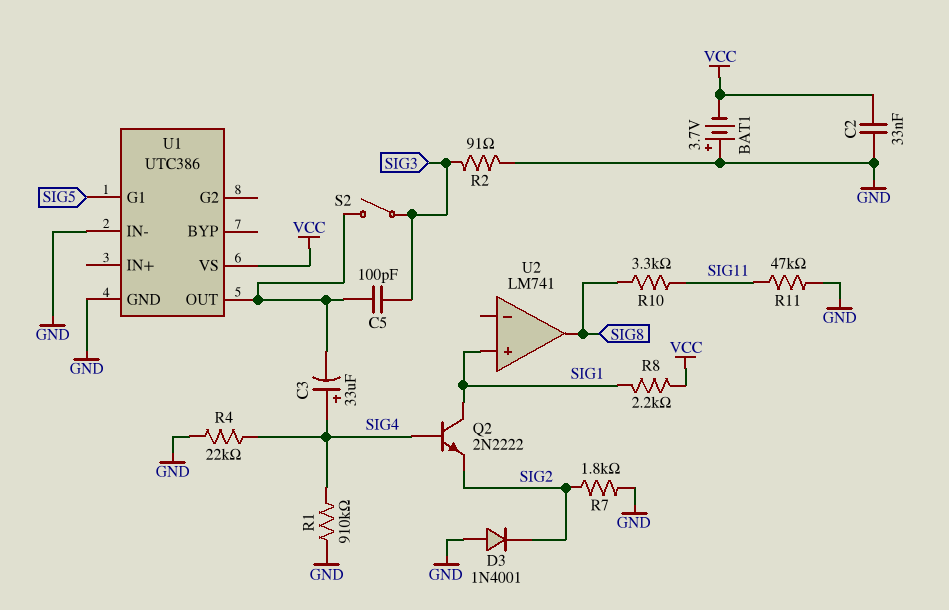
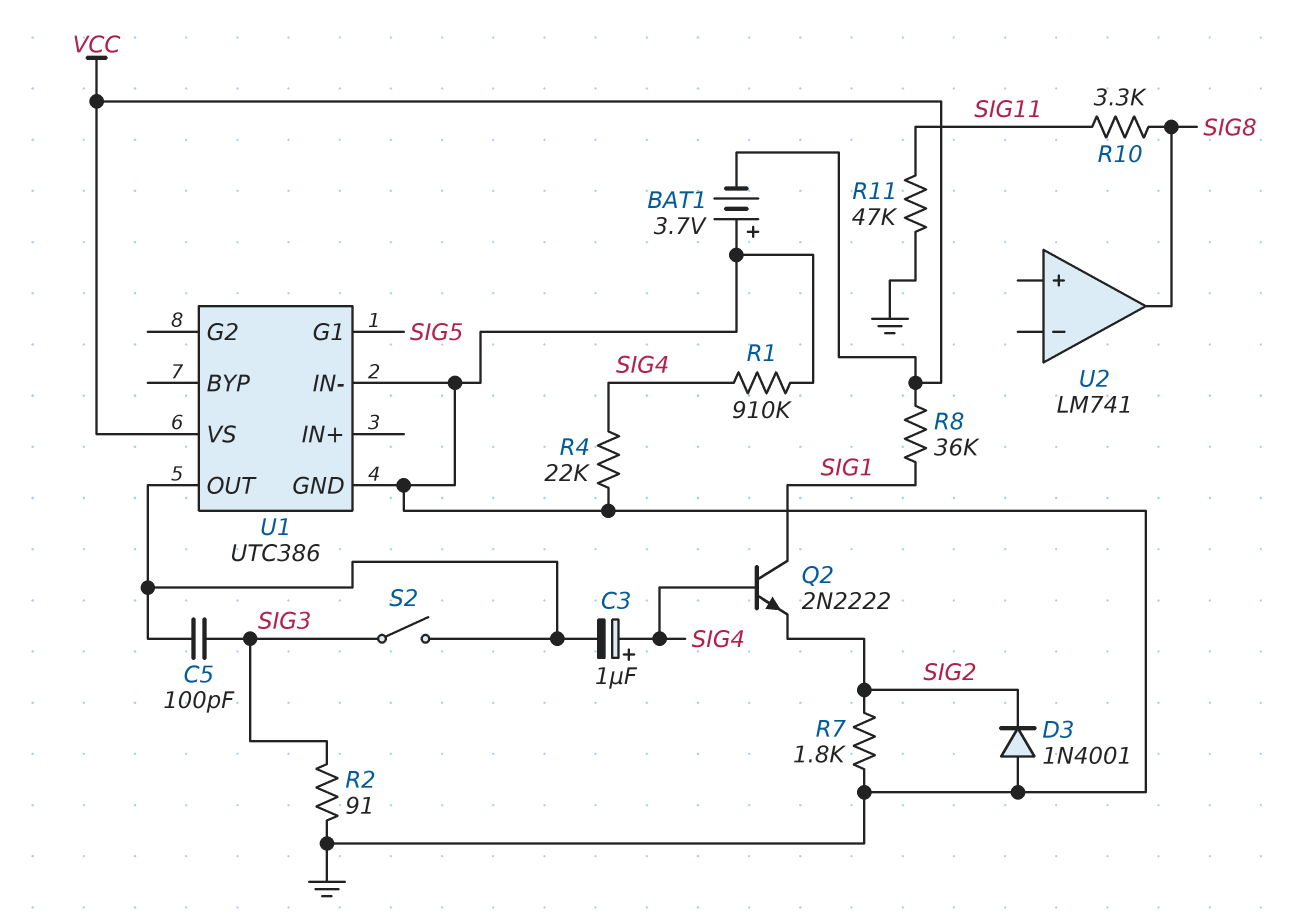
C2: 33nF (GND, VCC) -> none
C3: 33uF (plus SIG4, minus U1/OUT) -> 1uF (plus SIG4, minus U1/OUT)
R8: 2.2k (SIG1, VCC) -> 36k (SIG1, VCC)
U2 pin in+: SIG1 -> none

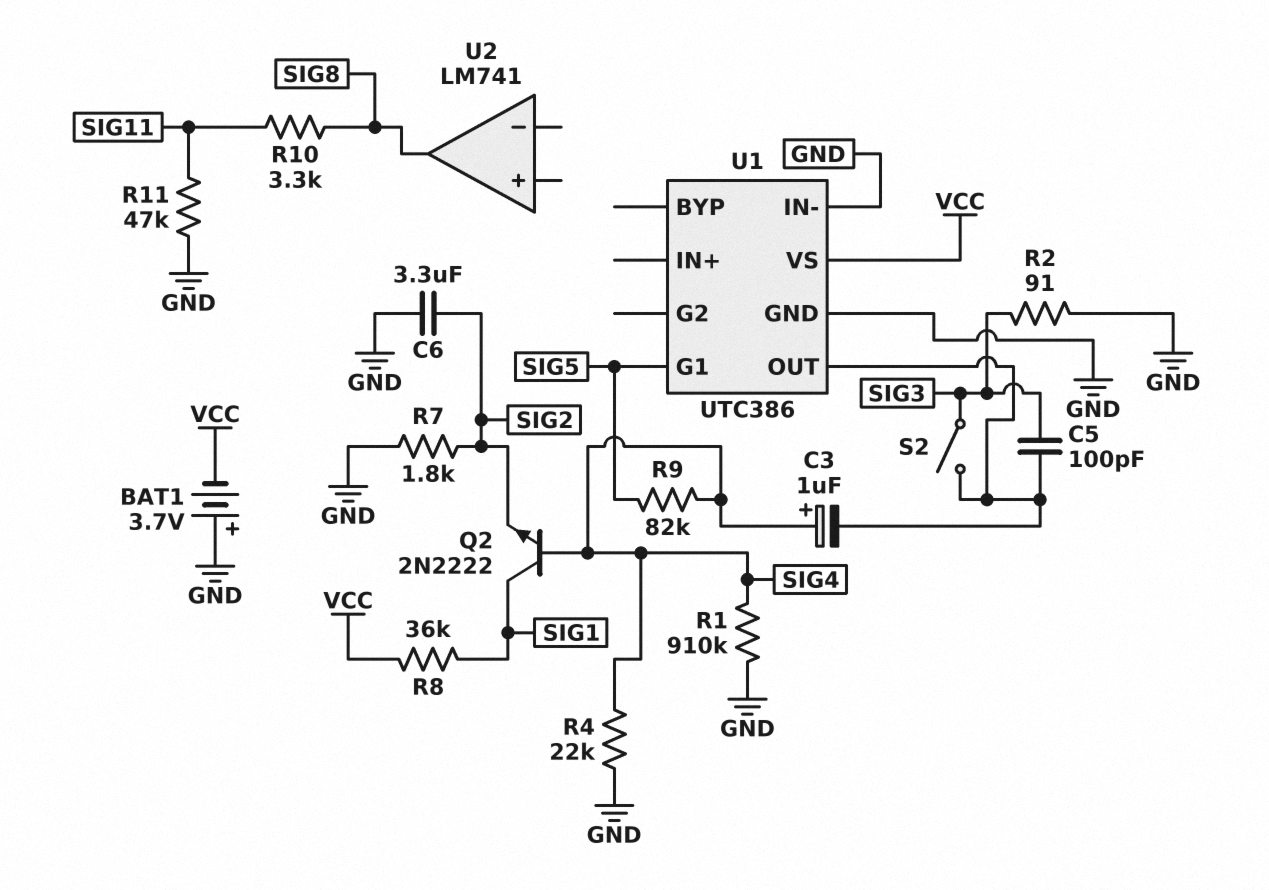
C6: none -> 3.3uF (GND, SIG2)
D3: diode 1N4001 (A GND, K SIG2) -> none
R9: none -> 82k (SIG4, SIG5)

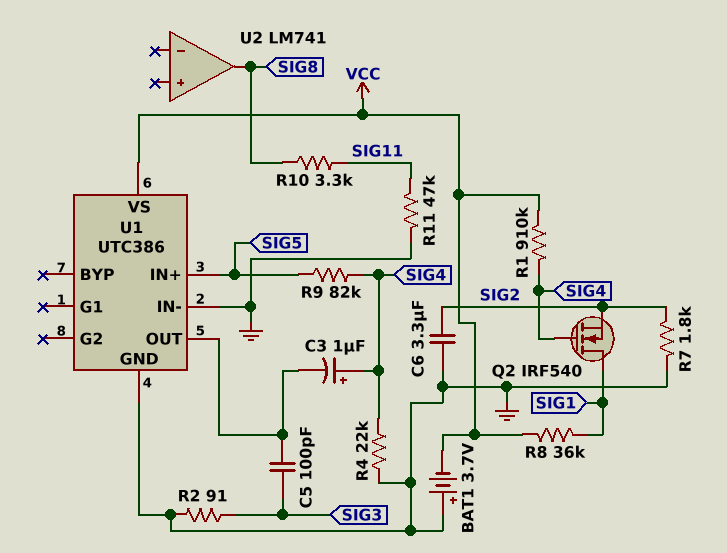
Q2: NPN 2N2222 (B SIG4, C SIG1, E SIG2) -> NMOS IRF540 (G SIG4, D SIG1, S SIG2)
R1: 910k (GND, SIG4) -> 910k (SIG4, VCC)
S2: switch (SIG3, U1/OUT) -> none
U1 pin G1: SIG5 -> none
U1 pin IN+: none -> SIG5

